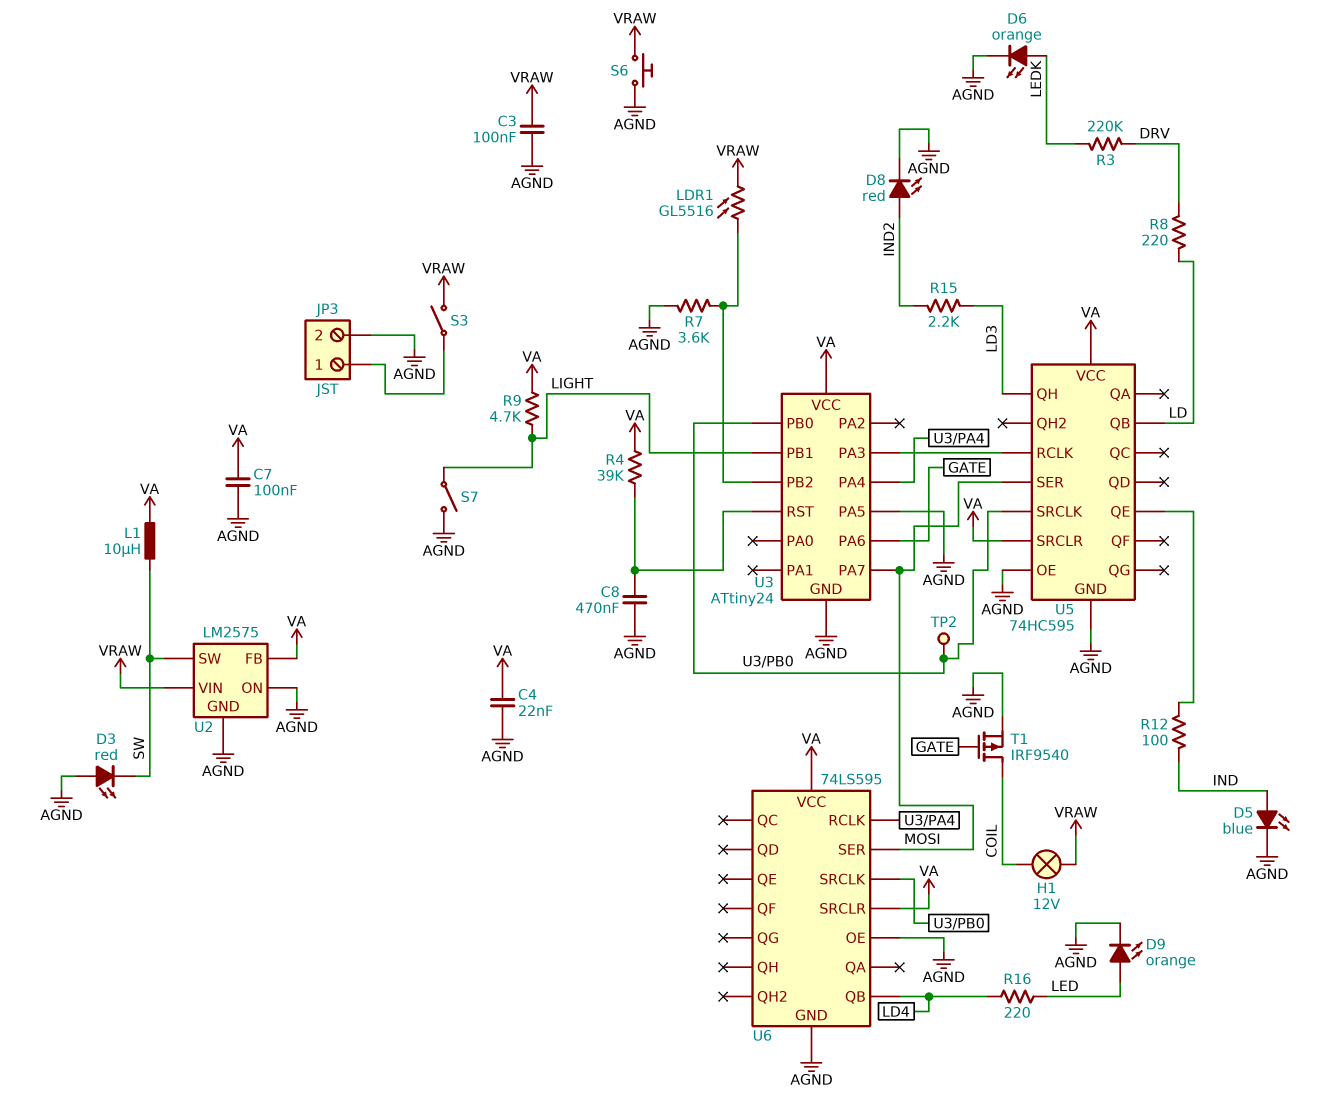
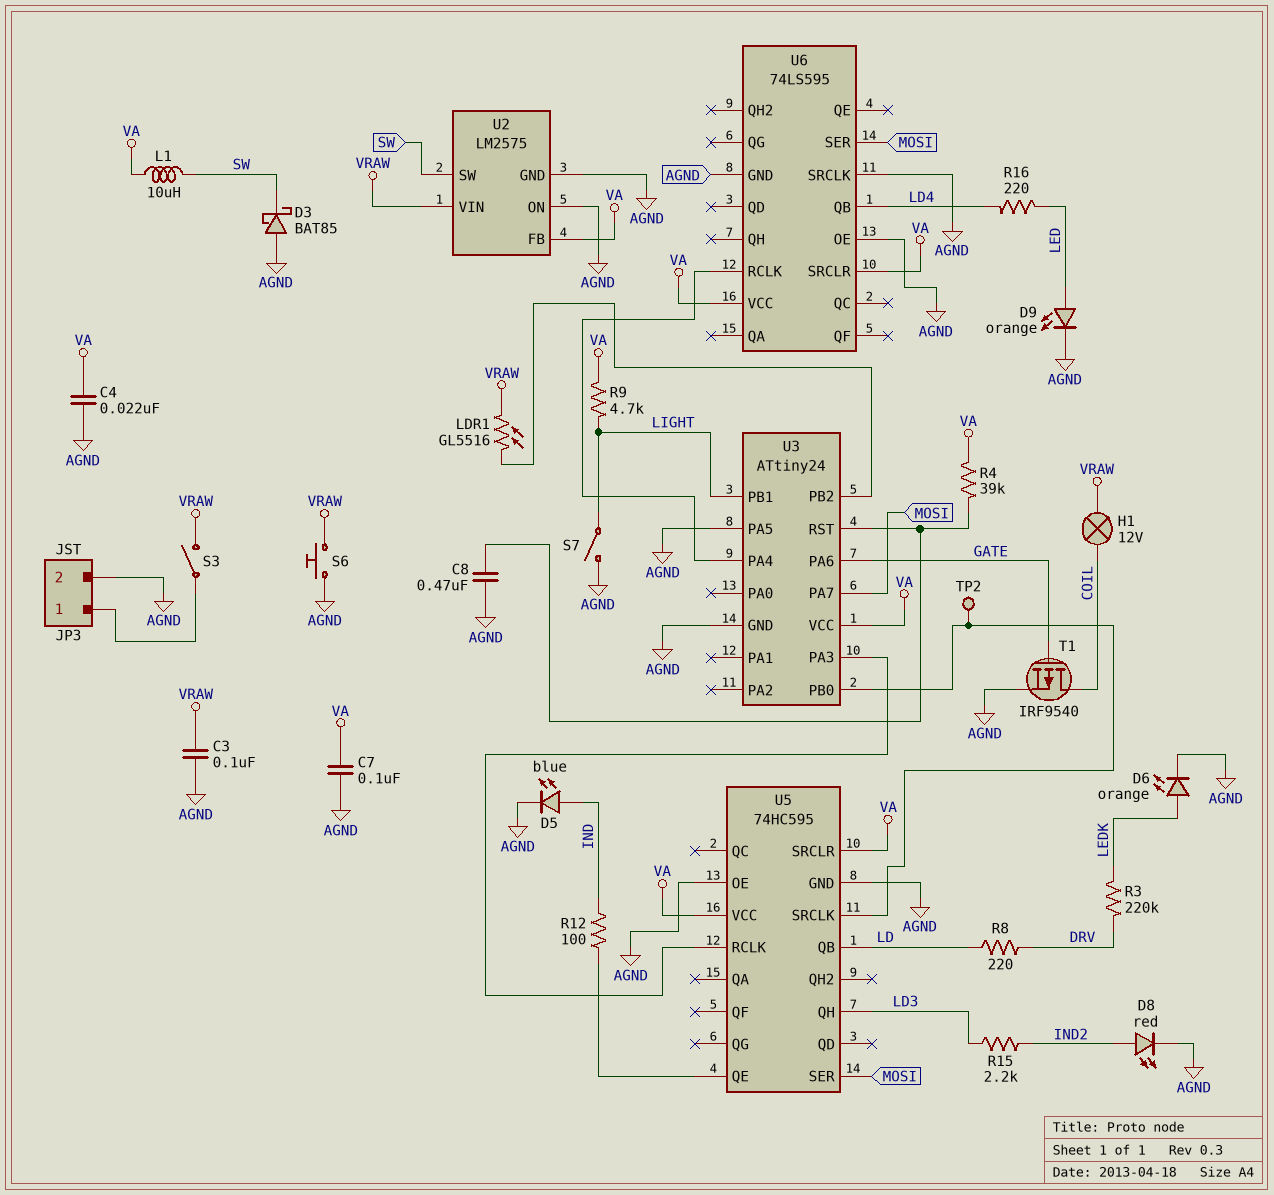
D3: LED red (A AGND, K SW) -> schottky BAT85 (A AGND, K SW)
R7: 3.6k (AGND, U3/PB2) -> none
U6 pin SRCLK: U3/PB0 -> AGND

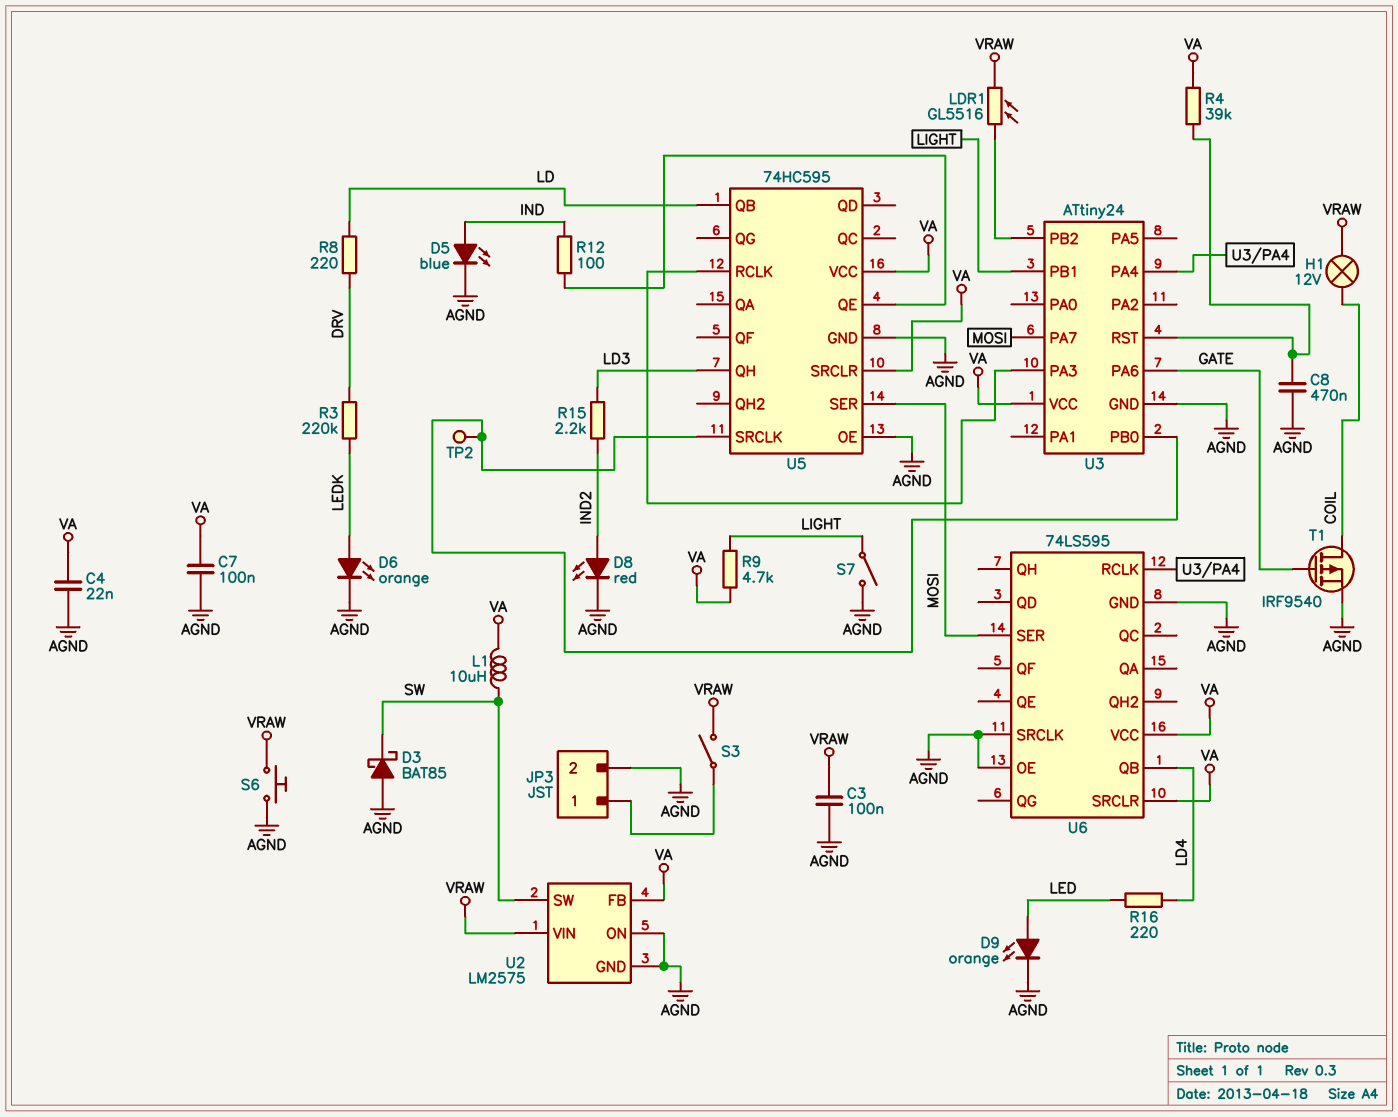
U3 pin PA5: AGND -> none

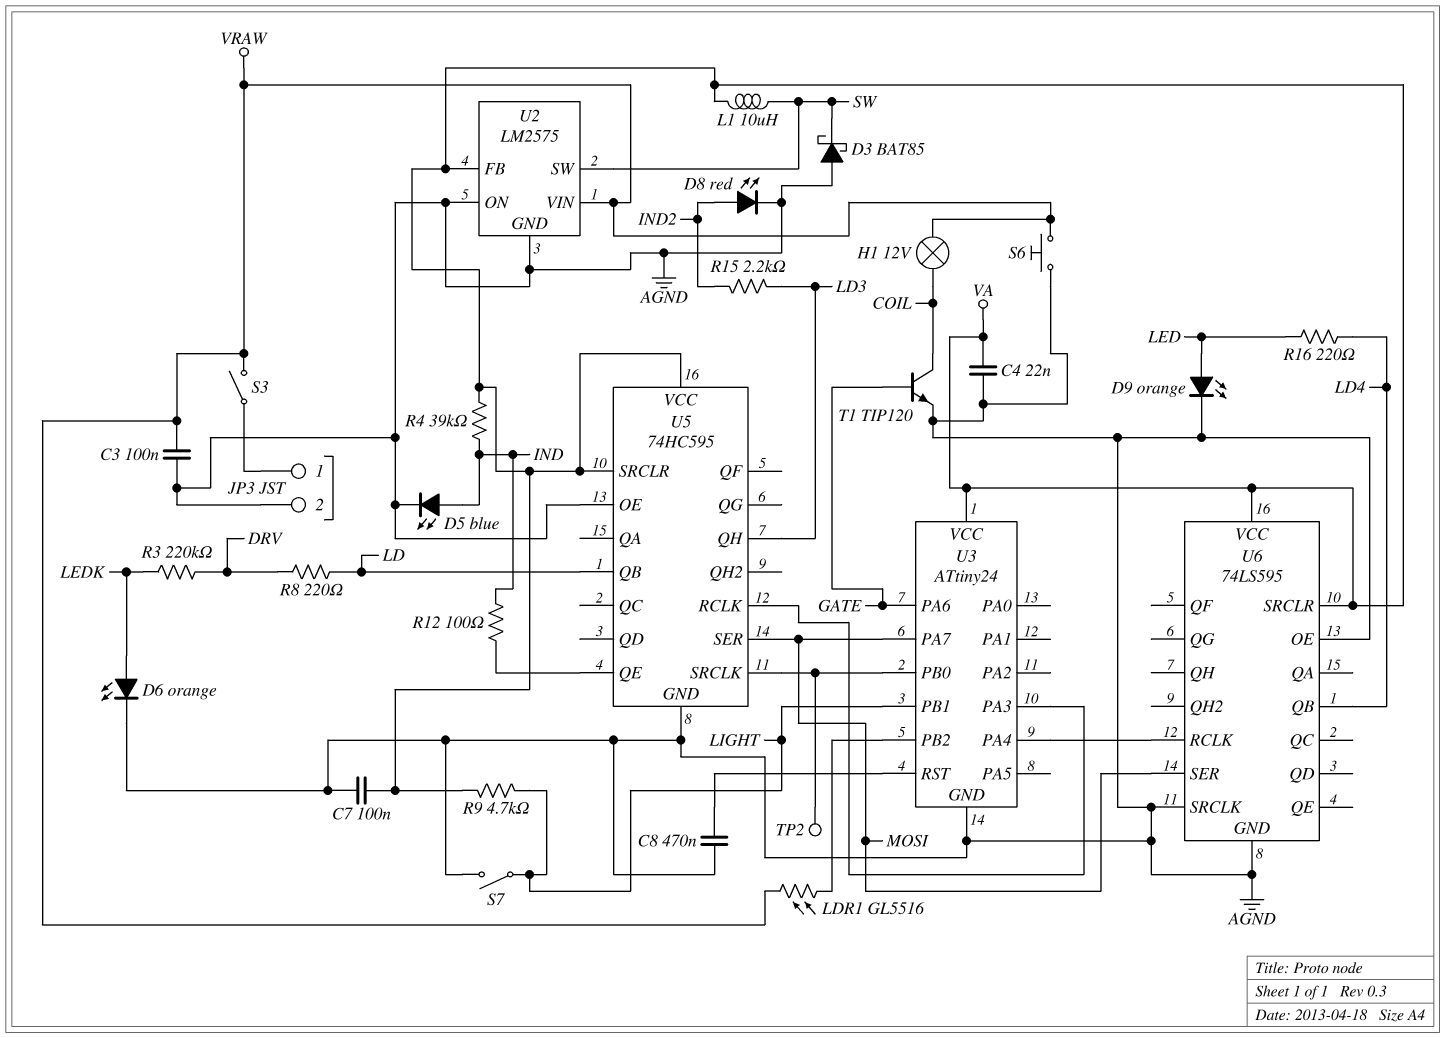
R4: 39k (U3/RST, VA) -> 39k (IND, VA)
T1: PMOS IRF9540 (G GATE, D COIL, S AGND) -> NPN TIP120 (B GATE, C COIL, E AGND)

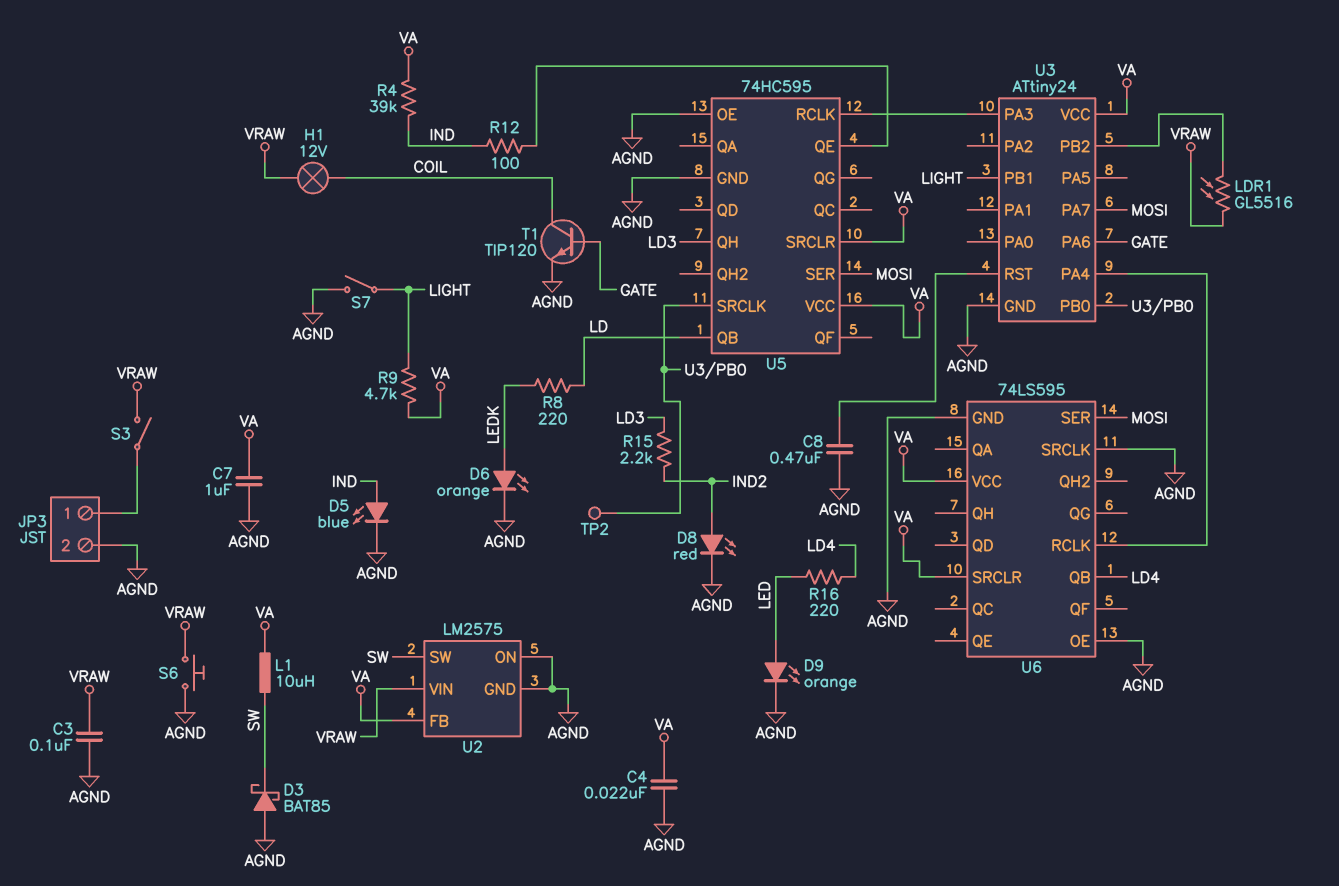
C7: 100nF (AGND, VA) -> 1uF (AGND, VA)
R3: 220k (DRV, LEDK) -> none
R8: 220 (DRV, LD) -> 220 (LD, LEDK)

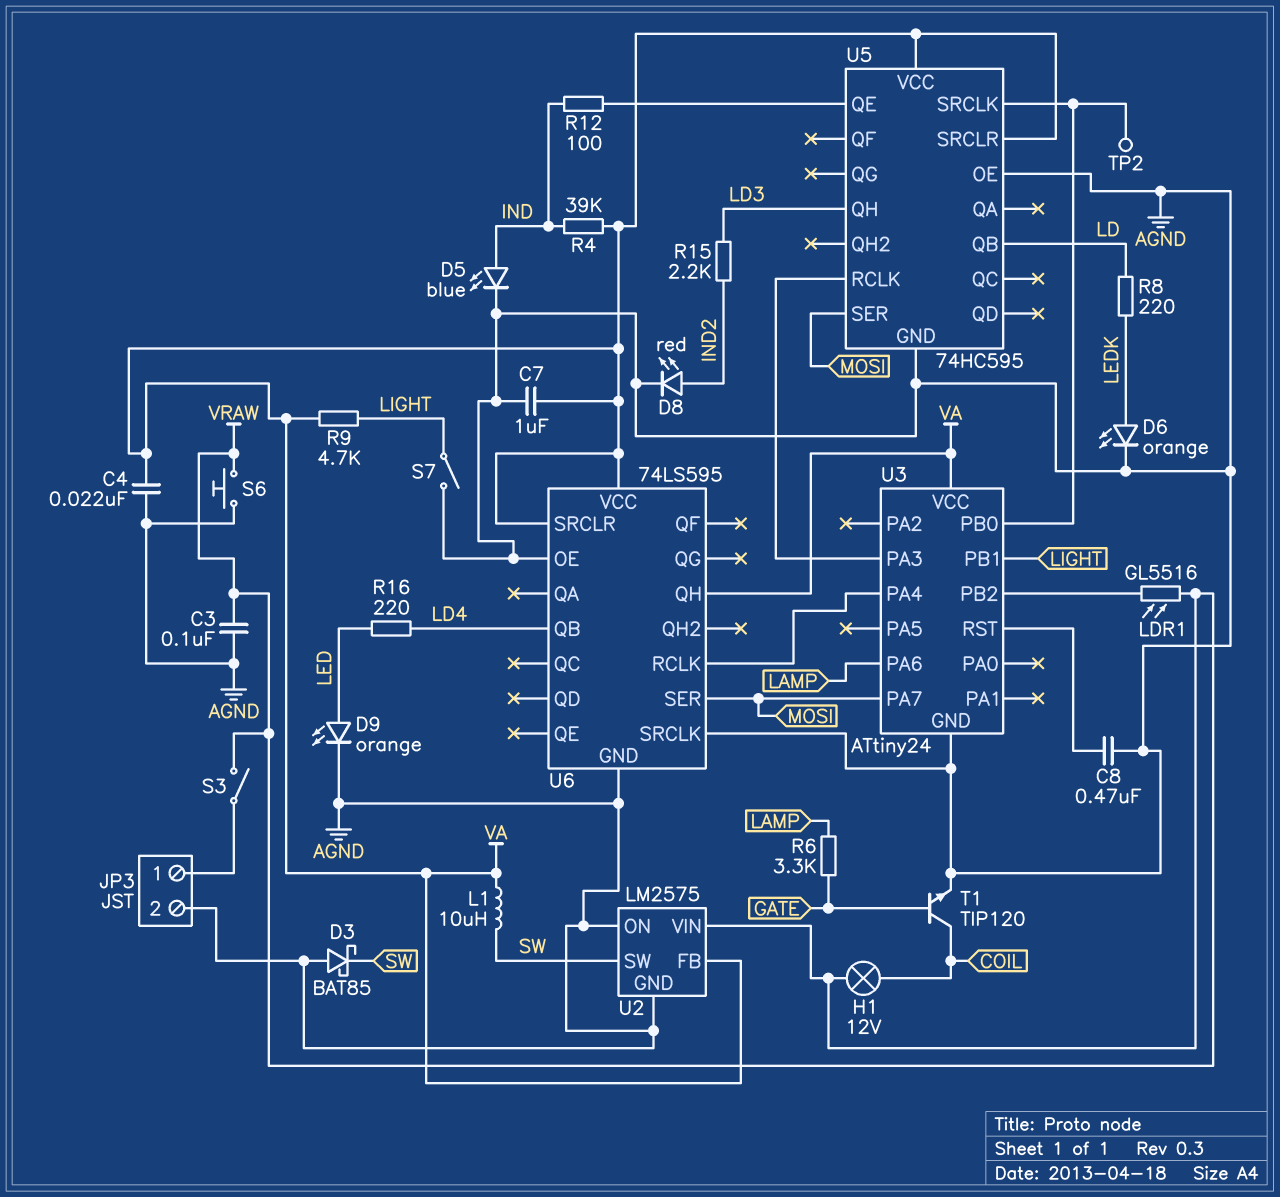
R6: none -> 3.3k (GATE, LAMP)
U3 pin PA6: GATE -> LAMP
U6 pin QH: none -> VA

